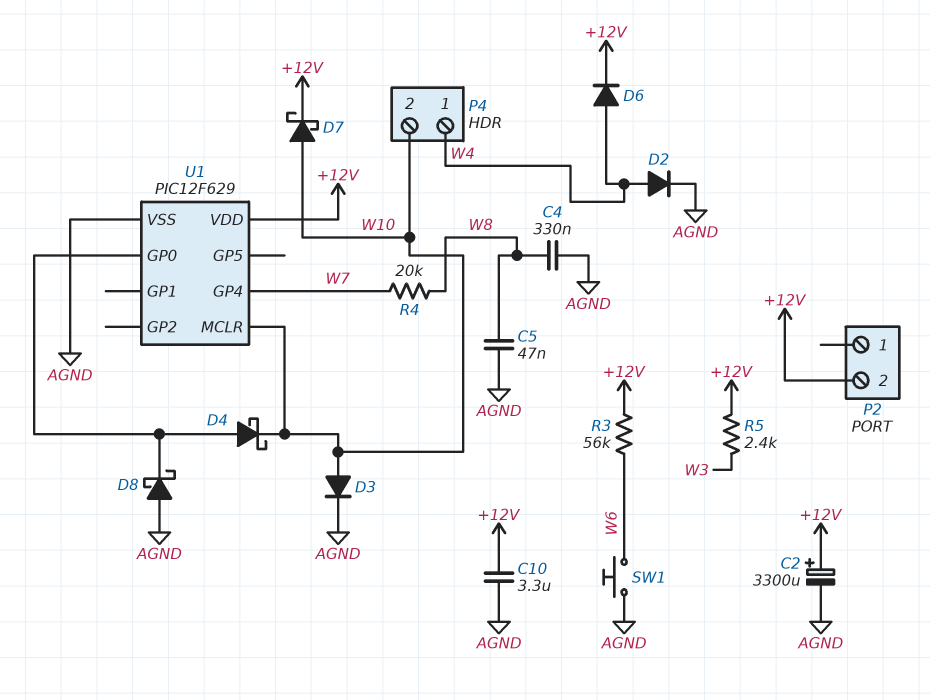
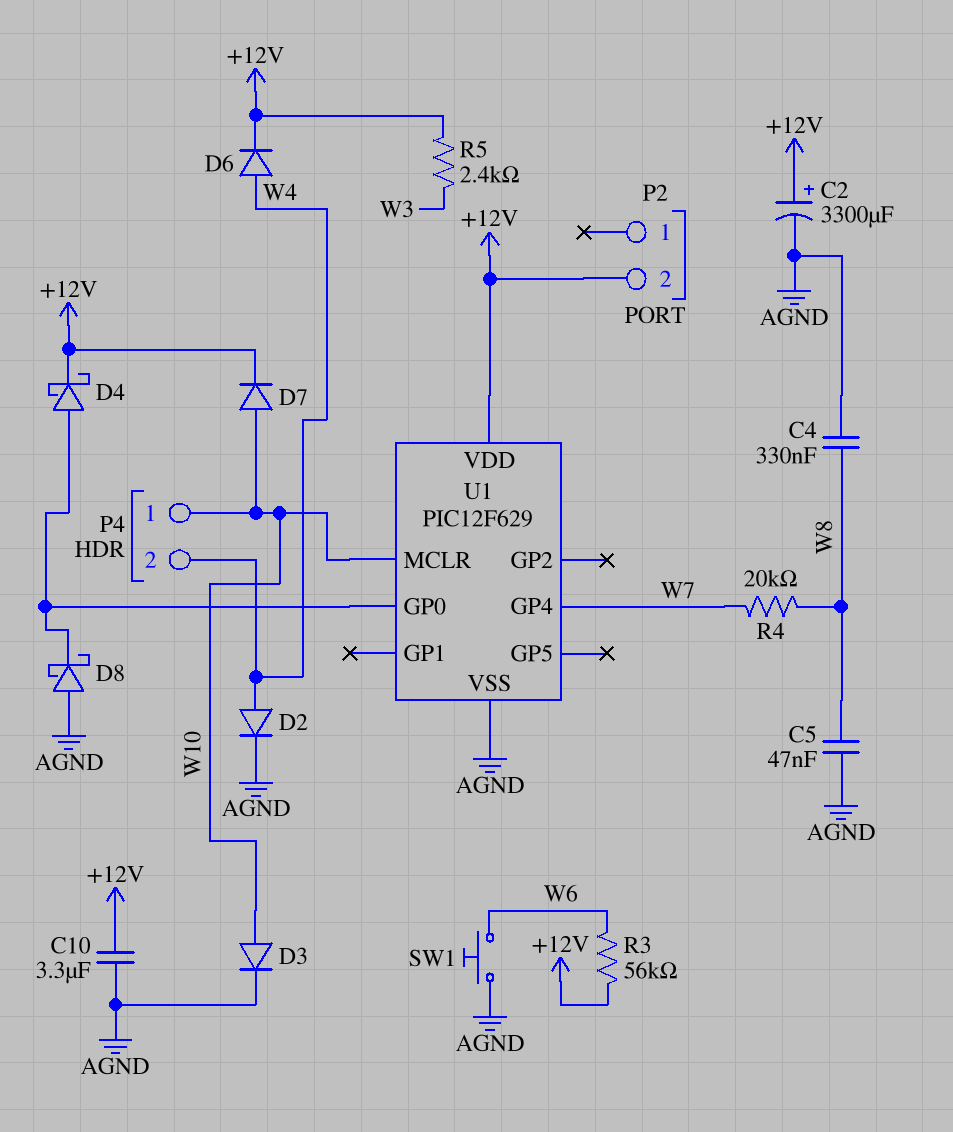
D4: schottky (A U1/GP0, K W10) -> schottky (A U1/GP0, K +12V)
D7: schottky (A W10, K +12V) -> diode (A W10, K +12V)
P4 pin 1: W4 -> W10
P4 pin 2: W10 -> W4

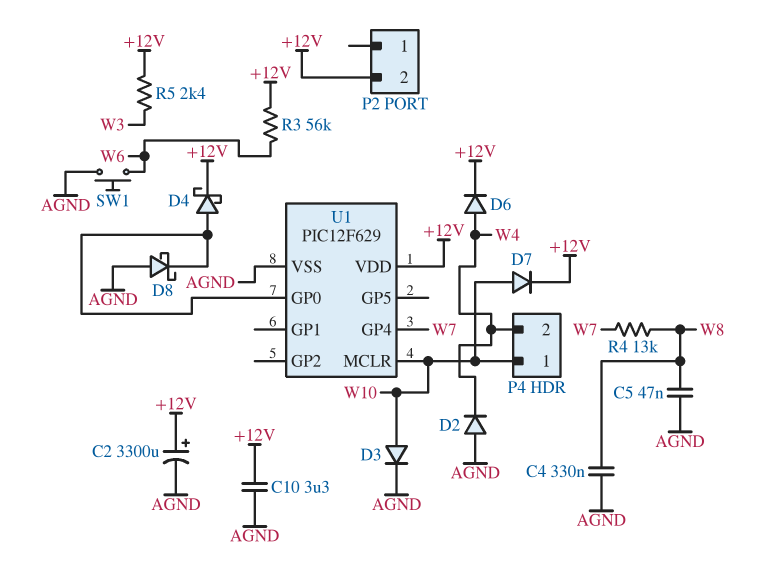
D2: diode (A W4, K AGND) -> diode (A AGND, K W4)
R4: 20k (W7, W8) -> 13k (W7, W8)

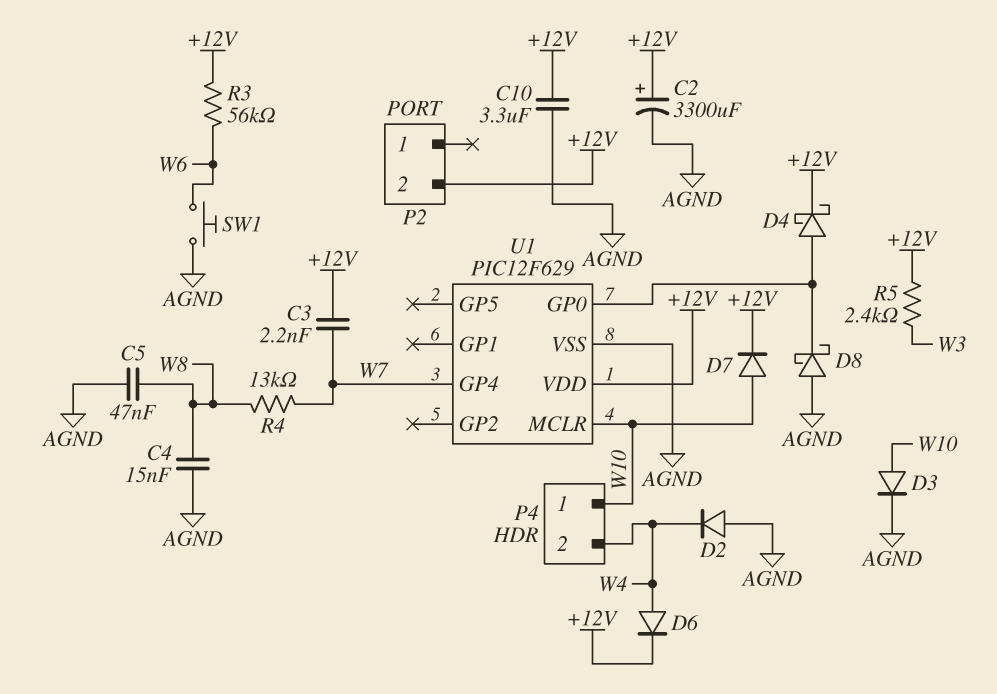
C3: none -> 2.2nF (+12V, W7)
C4: 330nF (AGND, W8) -> 15nF (AGND, W8)

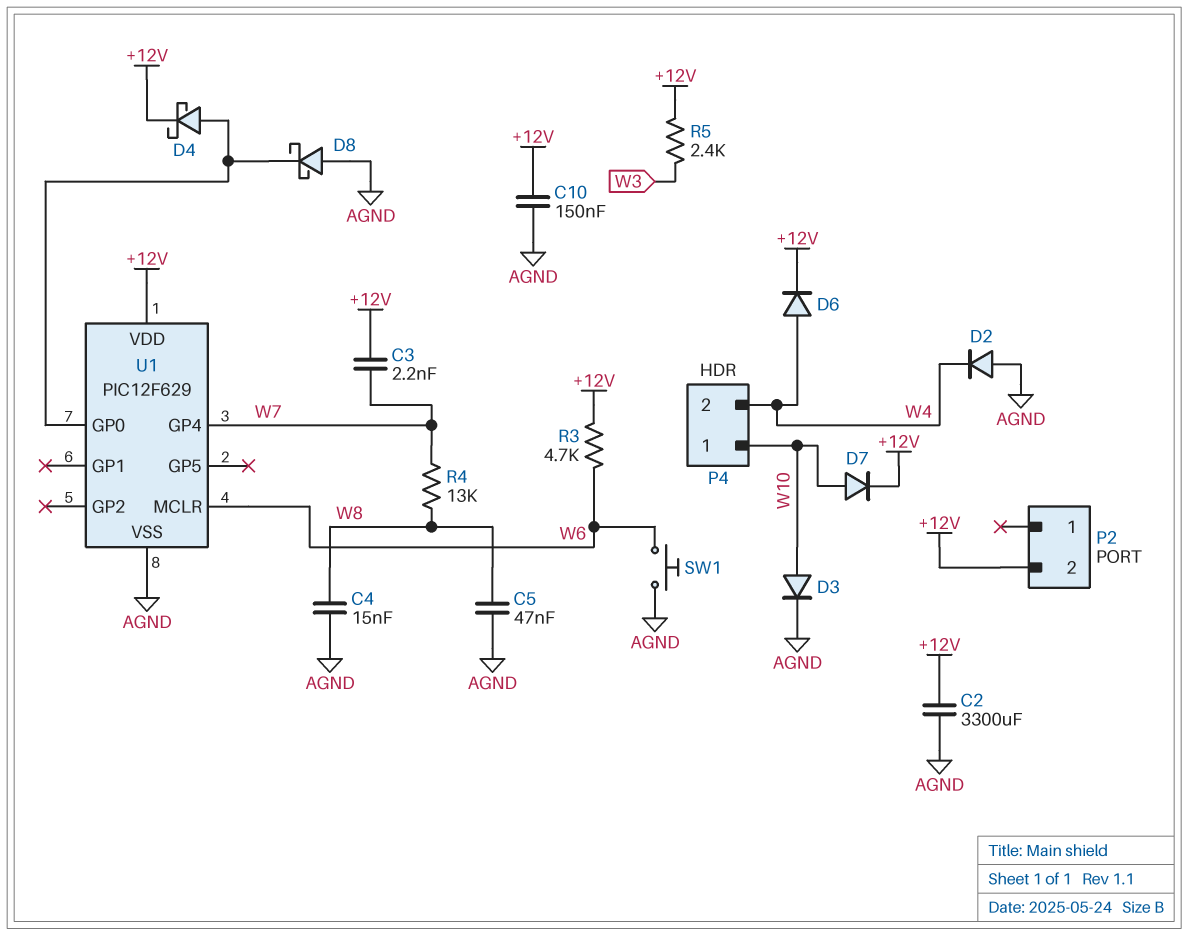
C2: 3300uF (plus +12V, minus AGND) -> 3300uF (+12V, AGND)
C10: 3.3uF (+12V, AGND) -> 150nF (+12V, AGND)
R3: 56k (+12V, W6) -> 4.7k (+12V, W6)
U1 pin MCLR: W10 -> W6

